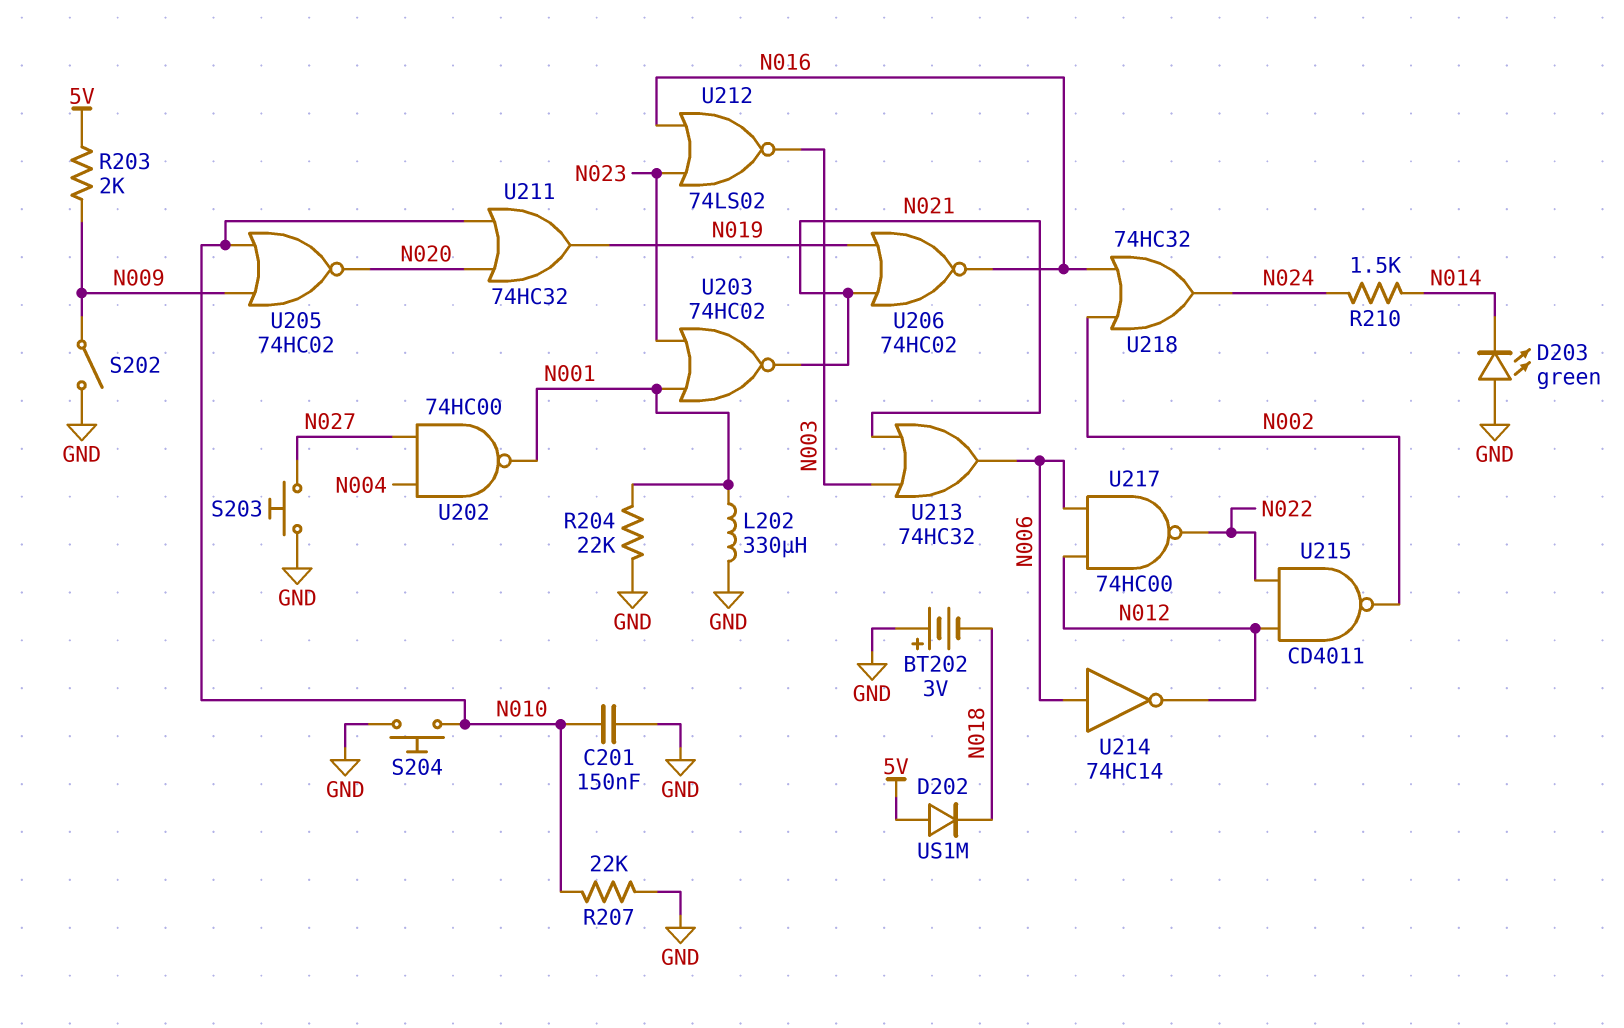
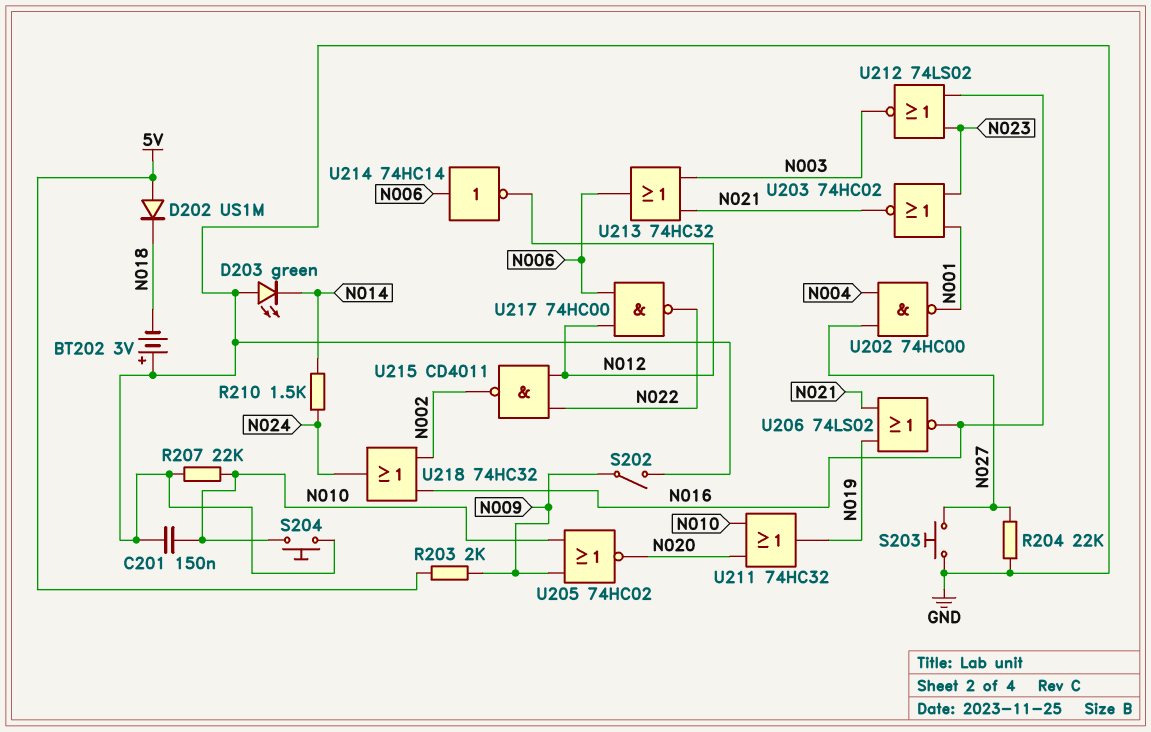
L202: 330uH (GND, N001) -> none
R204: 22k (GND, N001) -> 22k (GND, N027)
U206: NOR 74HC02 (in N019, in N021, out N016) -> NOR 74LS02 (in N019, in N021, out N016)

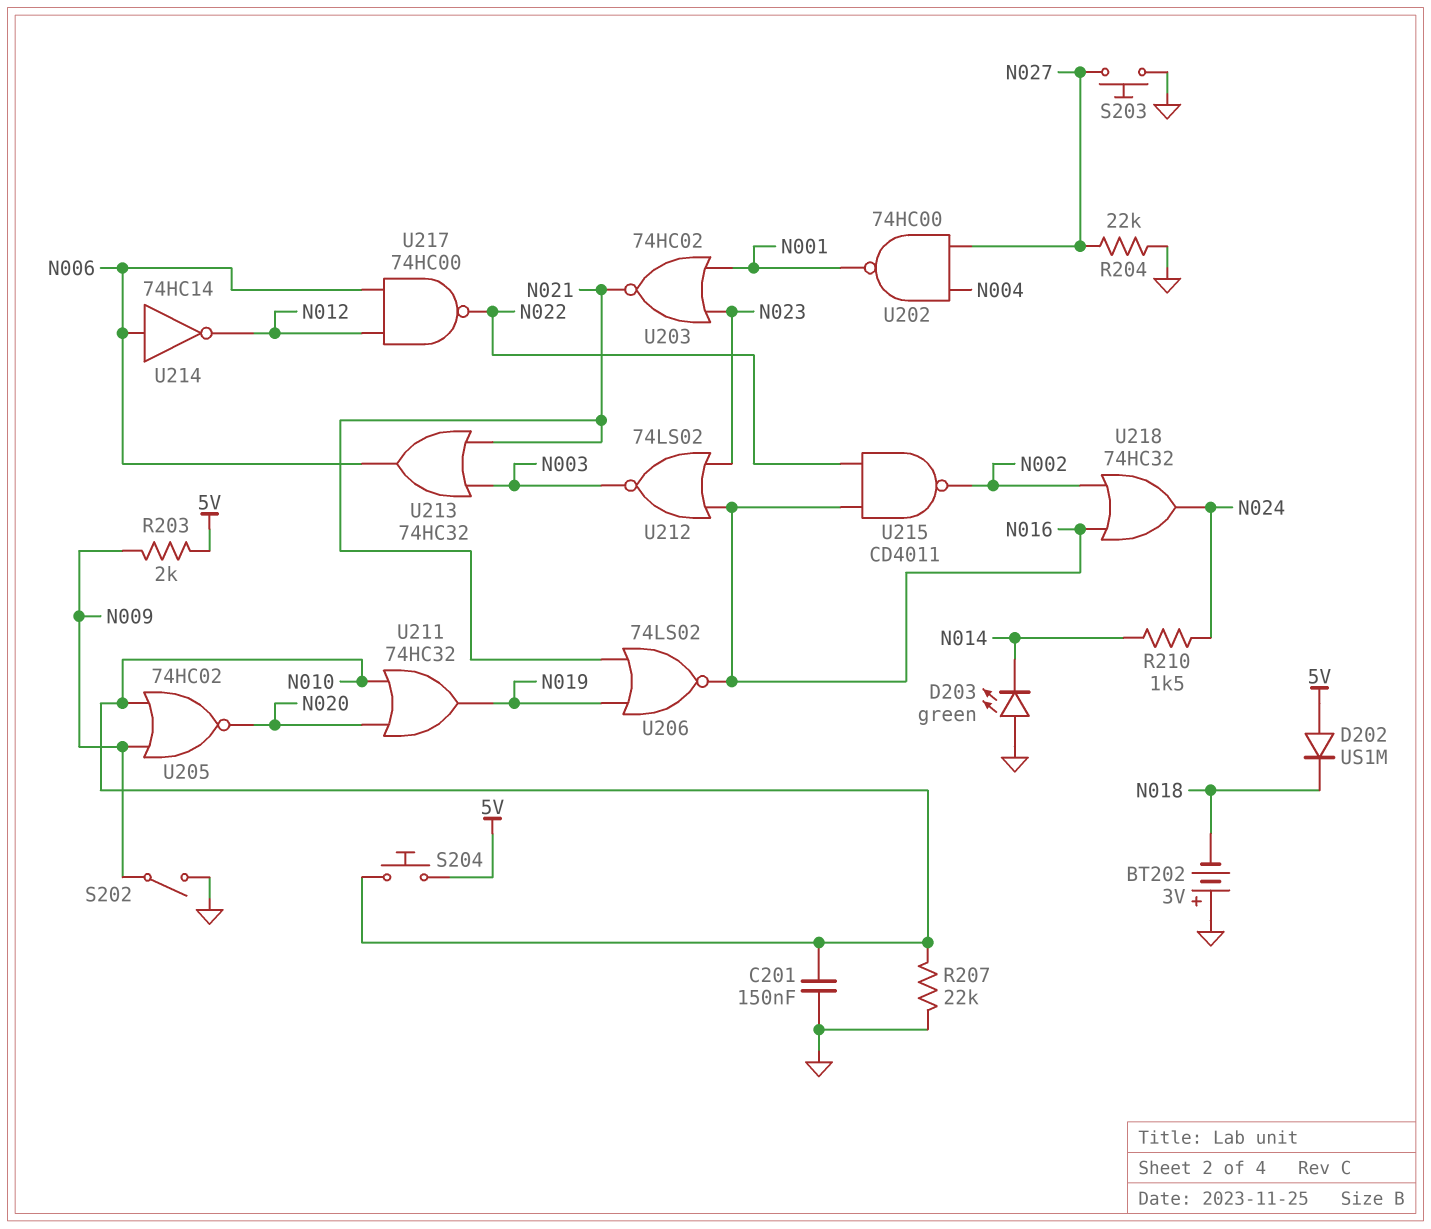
S204: button (GND, N010) -> button (5V, N010)
U215: NAND CD4011 (in N012, in N022, out N002) -> NAND CD4011 (in N016, in N022, out N002)

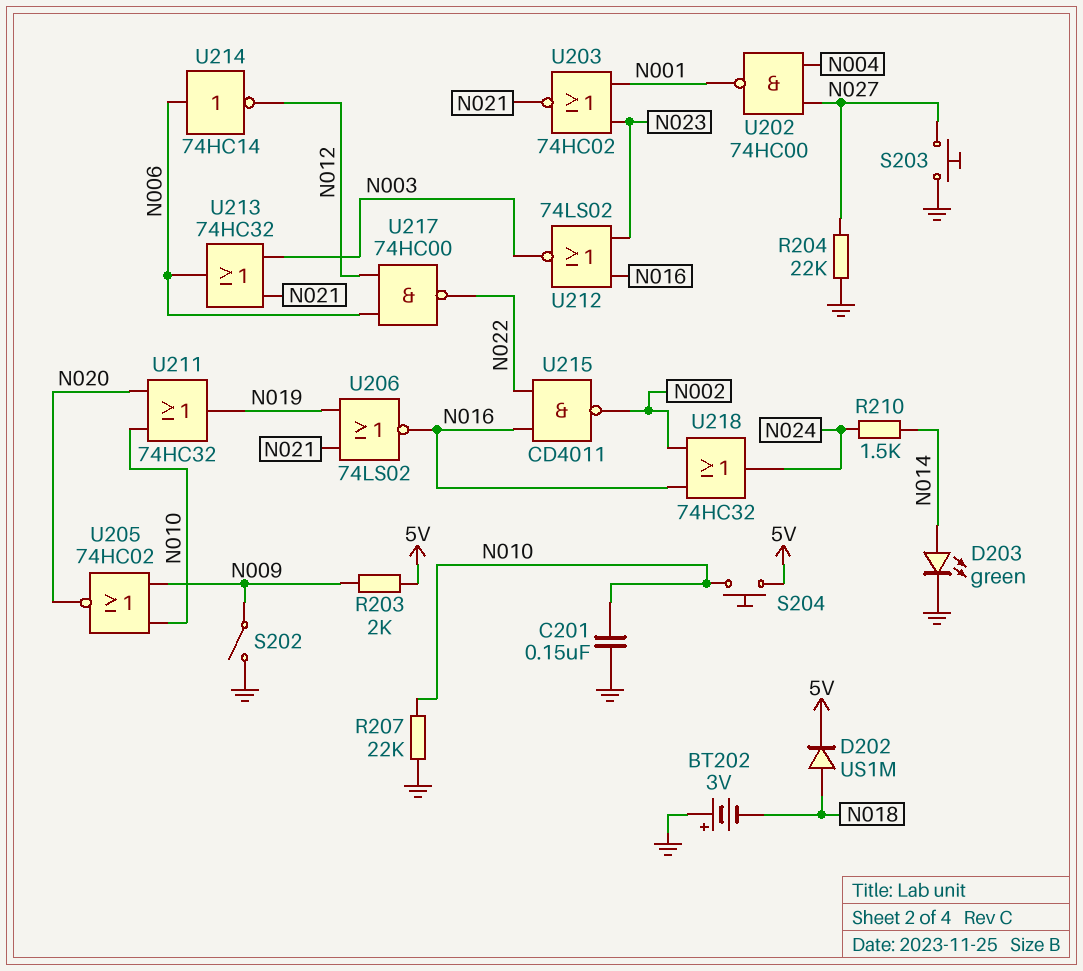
D202: diode US1M (A 5V, K N018) -> diode US1M (A N018, K 5V)
D203: LED green (A GND, K N014) -> LED green (A N014, K GND)

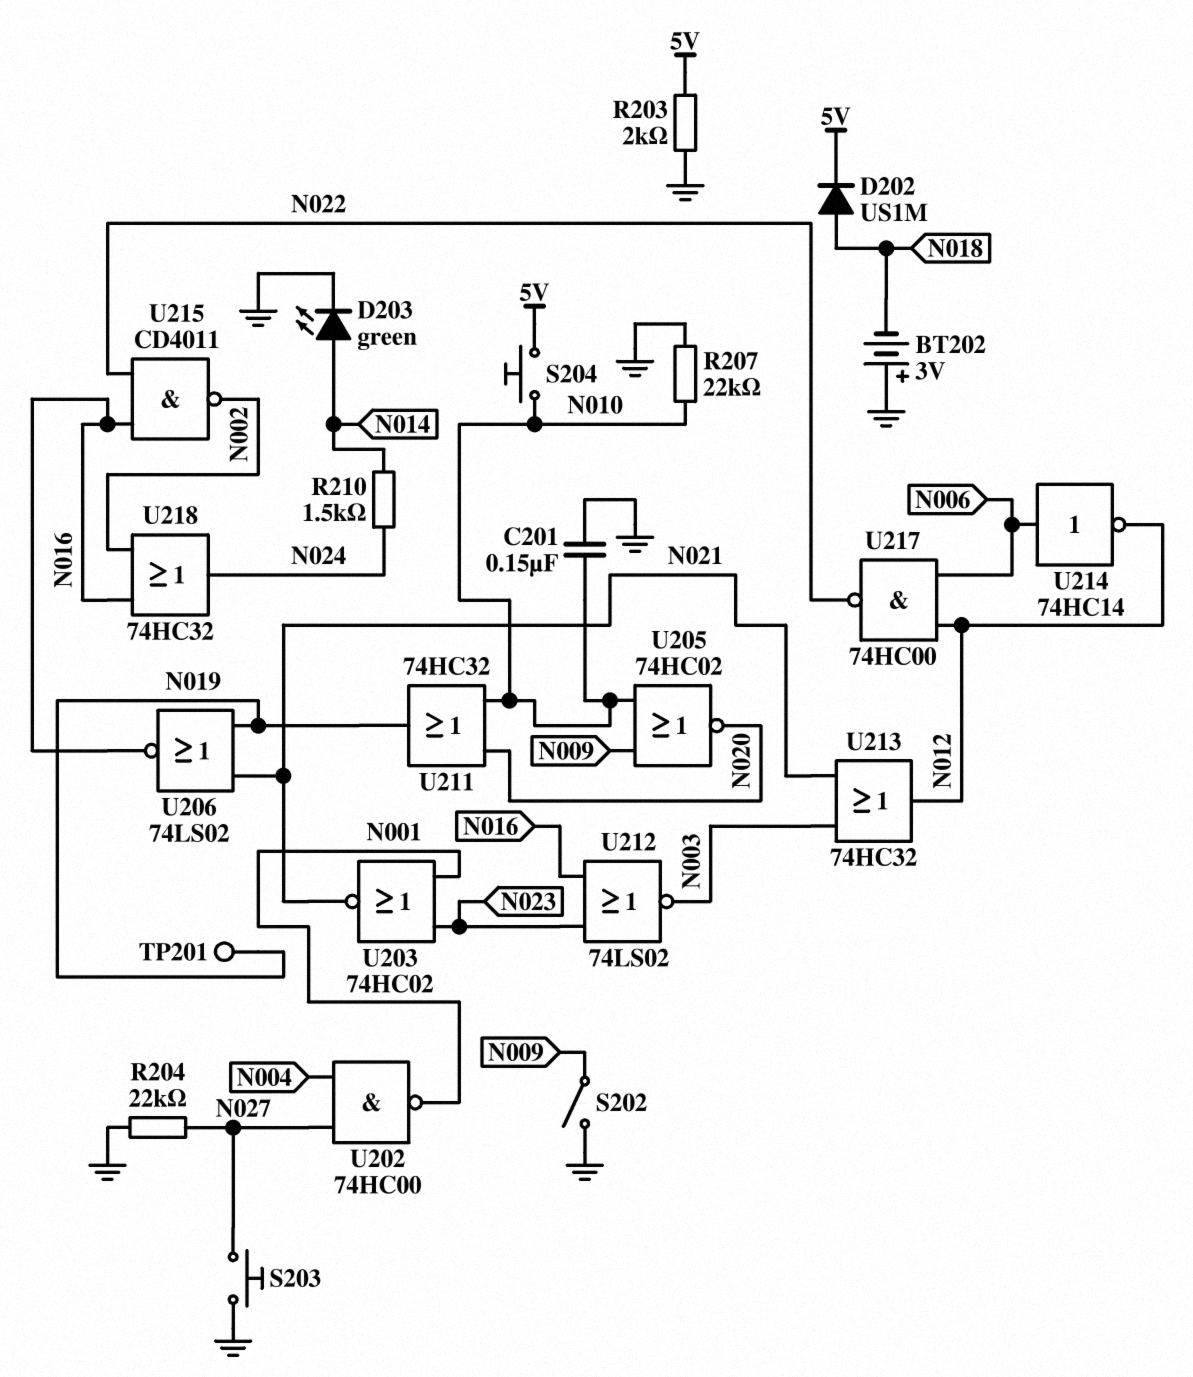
R203: 2k (5V, N009) -> 2k (5V, GND)
TP201: none -> test point (N019)
U213: OR 74HC32 (in N003, in N021, out N006) -> OR 74HC32 (in N003, in N021, out N012)

